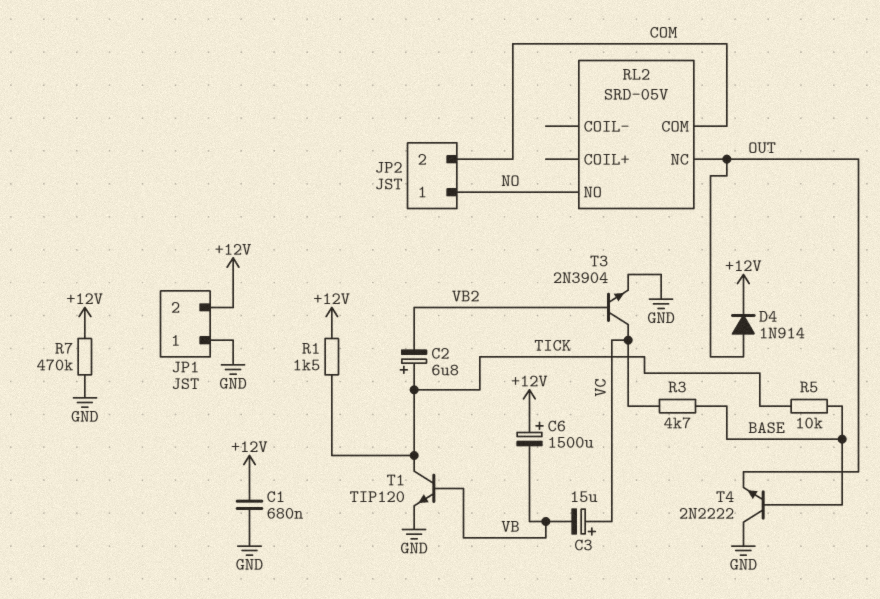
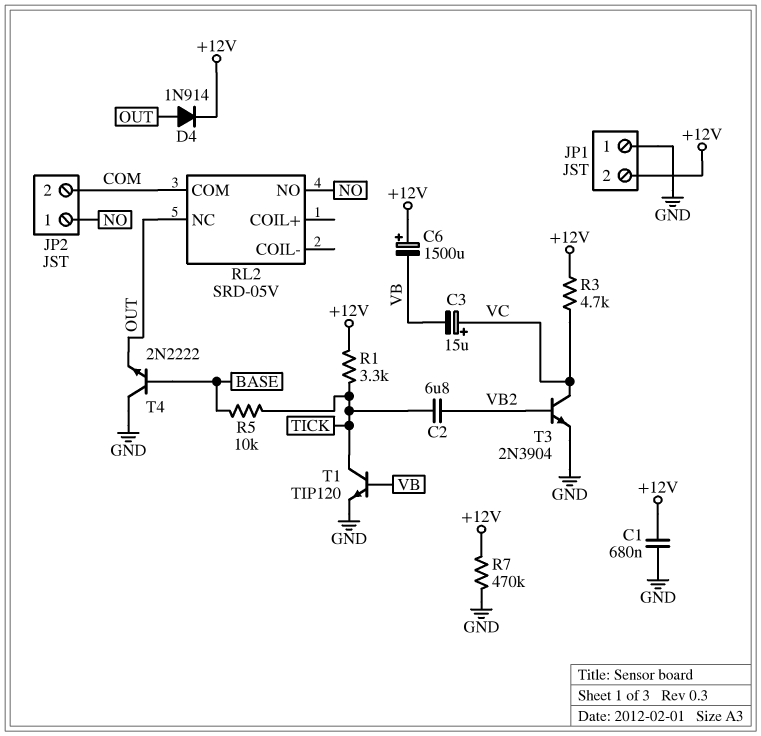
C2: 6.8uF (plus TICK, minus VB2) -> 6.8uF (TICK, VB2)
R1: 1.5k (+12V, TICK) -> 3.3k (+12V, TICK)
R3: 4.7k (BASE, VC) -> 4.7k (+12V, VC)

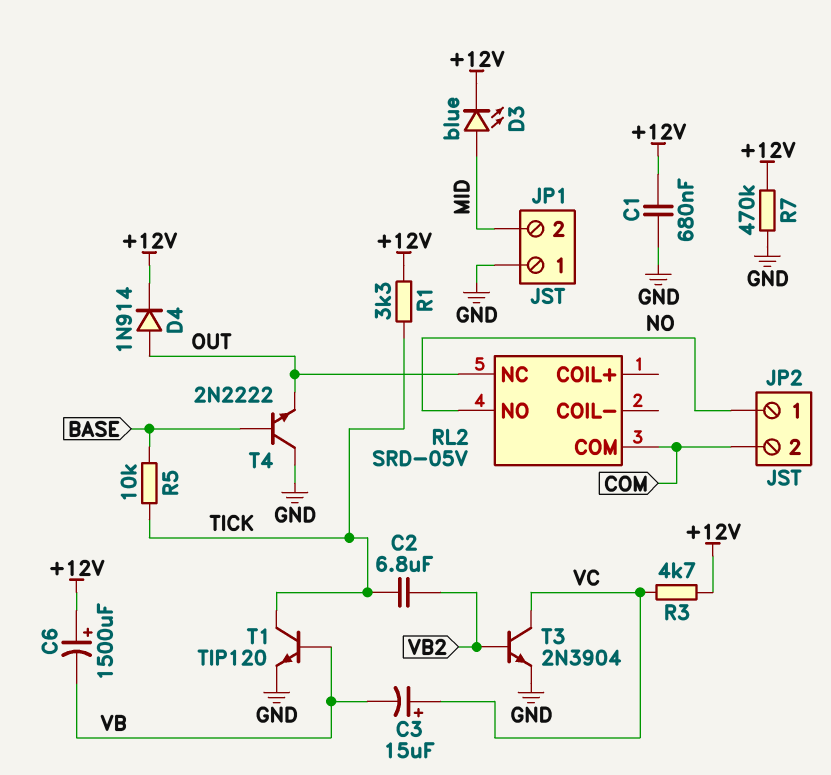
D3: none -> LED blue (A MID, K +12V)
JP1 pin 2: +12V -> MID

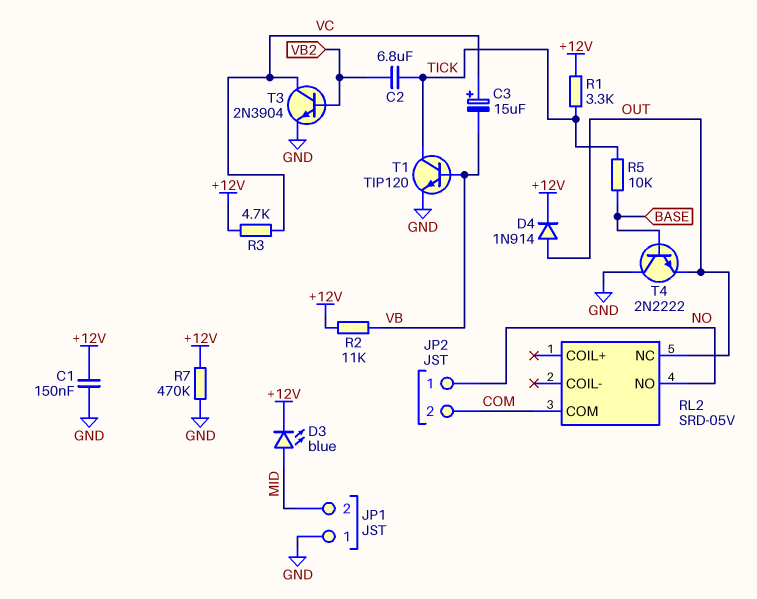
C1: 680nF (+12V, GND) -> 150nF (+12V, GND)
C6: 1500uF (plus +12V, minus VB) -> none
R2: none -> 11k (+12V, VB)

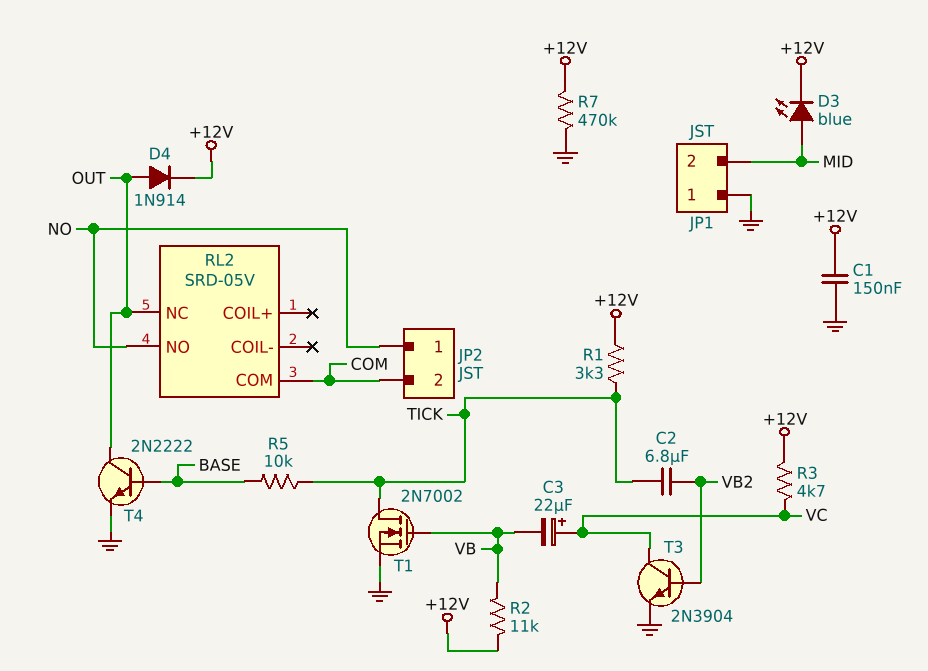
C3: 15uF (plus VC, minus VB) -> 22uF (plus VC, minus VB)
T1: NPN TIP120 (B VB, C TICK, E GND) -> NMOS 2N7002 (G VB, D TICK, S GND)
T4: NPN 2N2222 (B BASE, C GND, E OUT) -> NPN 2N2222 (B BASE, C OUT, E GND)

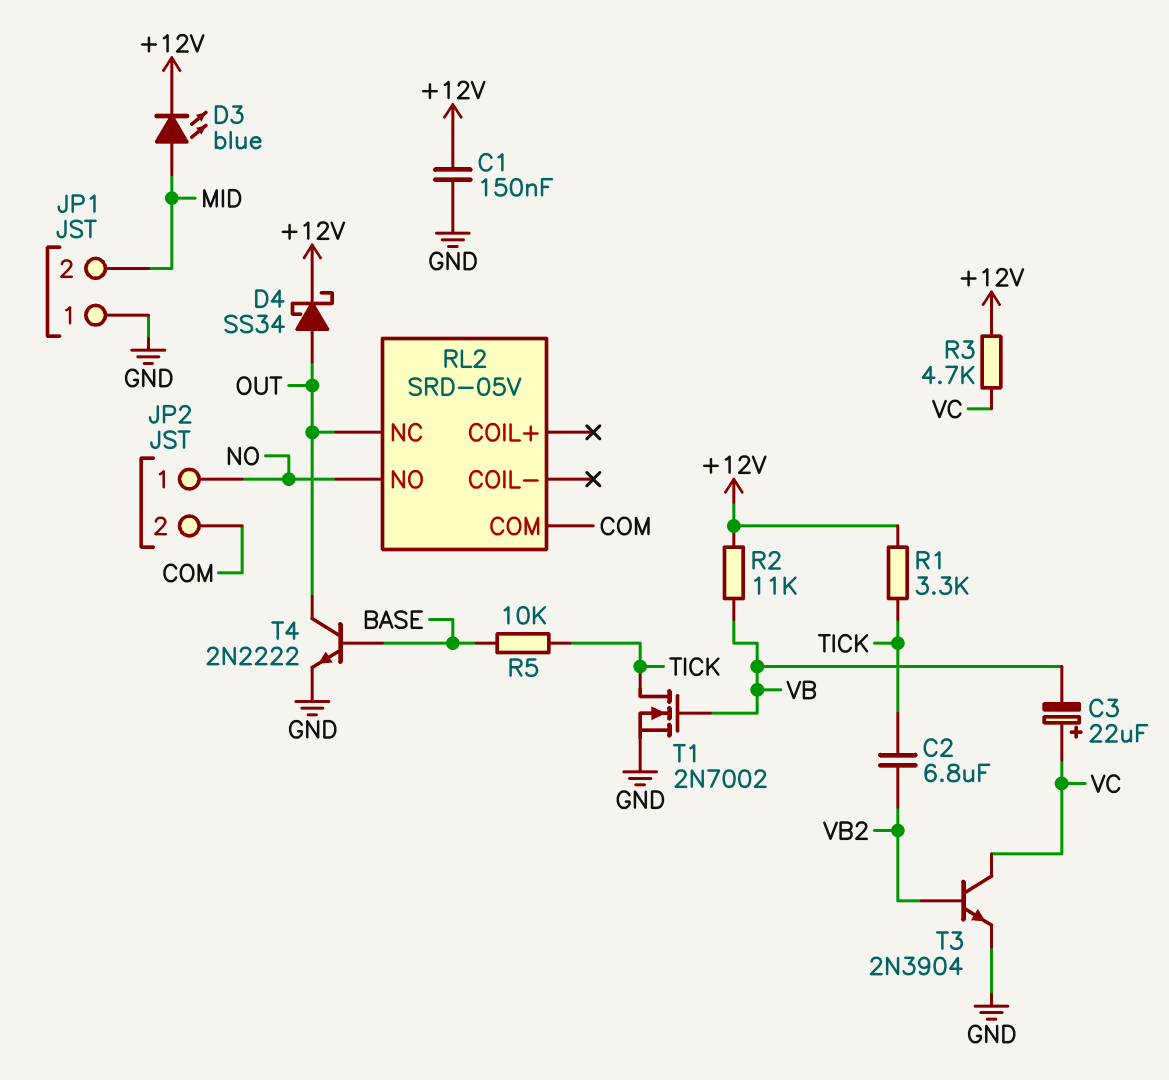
D4: diode 1N914 (A OUT, K +12V) -> schottky SS34 (A OUT, K +12V)
R7: 470k (+12V, GND) -> none

